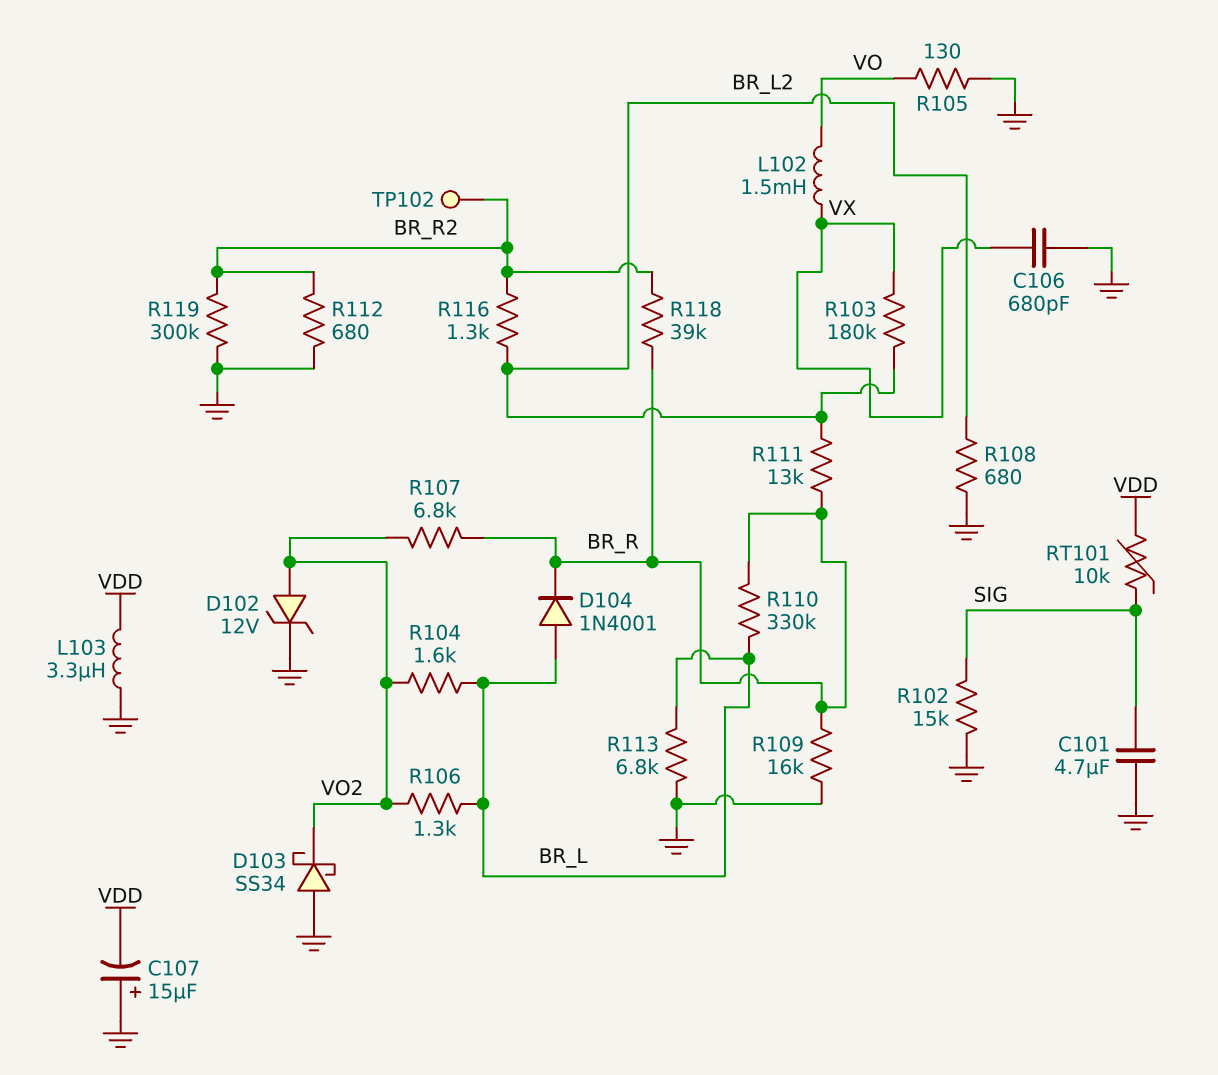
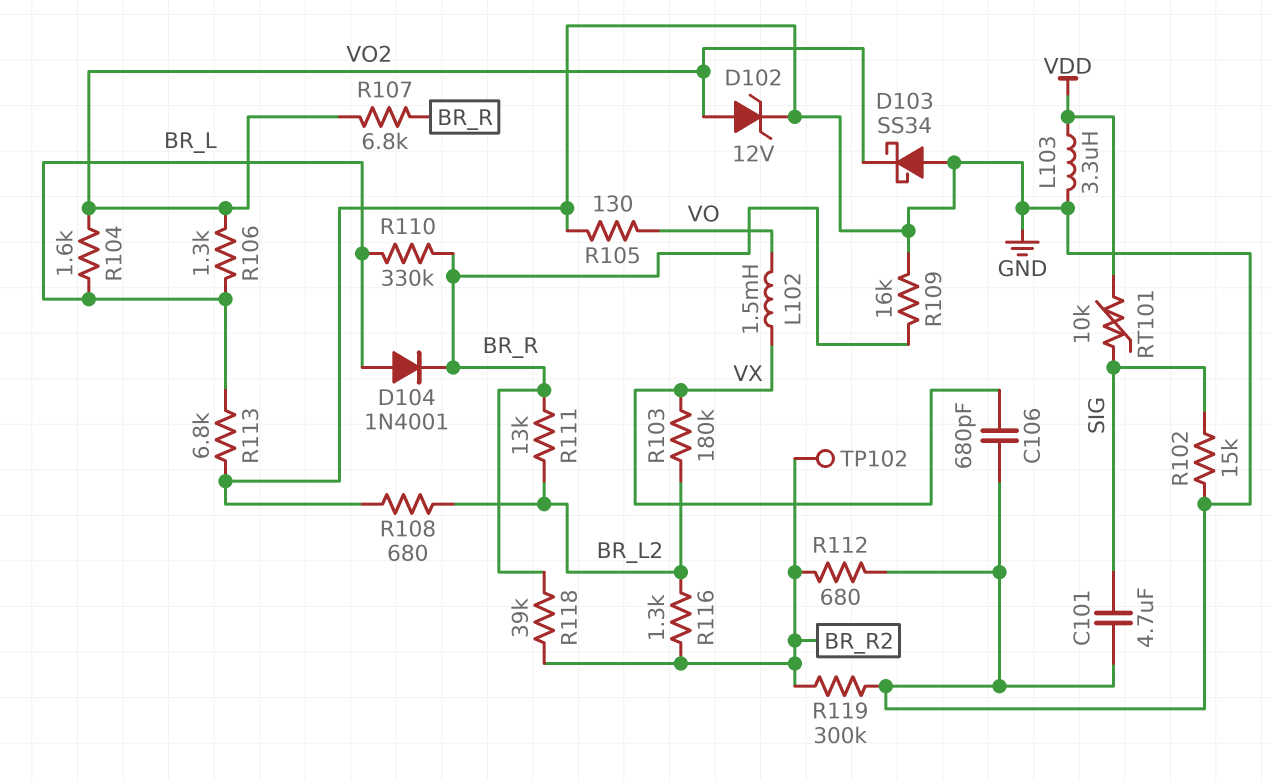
C107: 15uF (plus GND, minus VDD) -> none

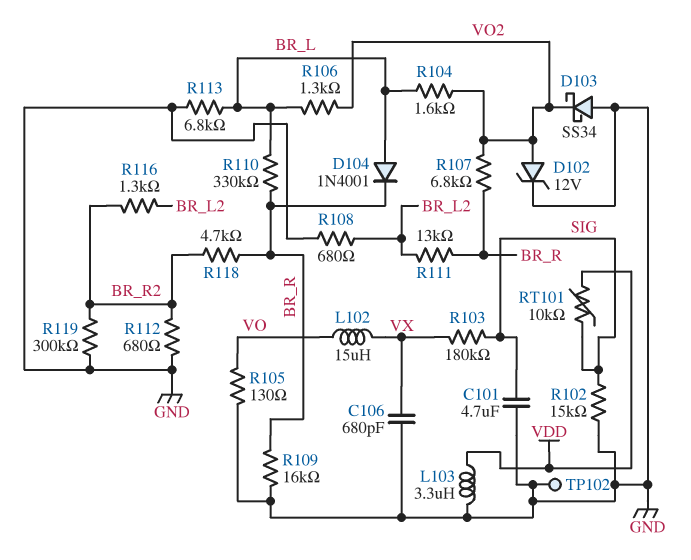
L102: 1.5mH (VO, VX) -> 15uH (VO, VX)
R103: 180k (BR_L2, VX) -> 180k (SIG, VX)
R118: 39k (BR_R, BR_R2) -> 4.7k (BR_R, BR_R2)
TP102: test point (BR_R2) -> test point (GND)

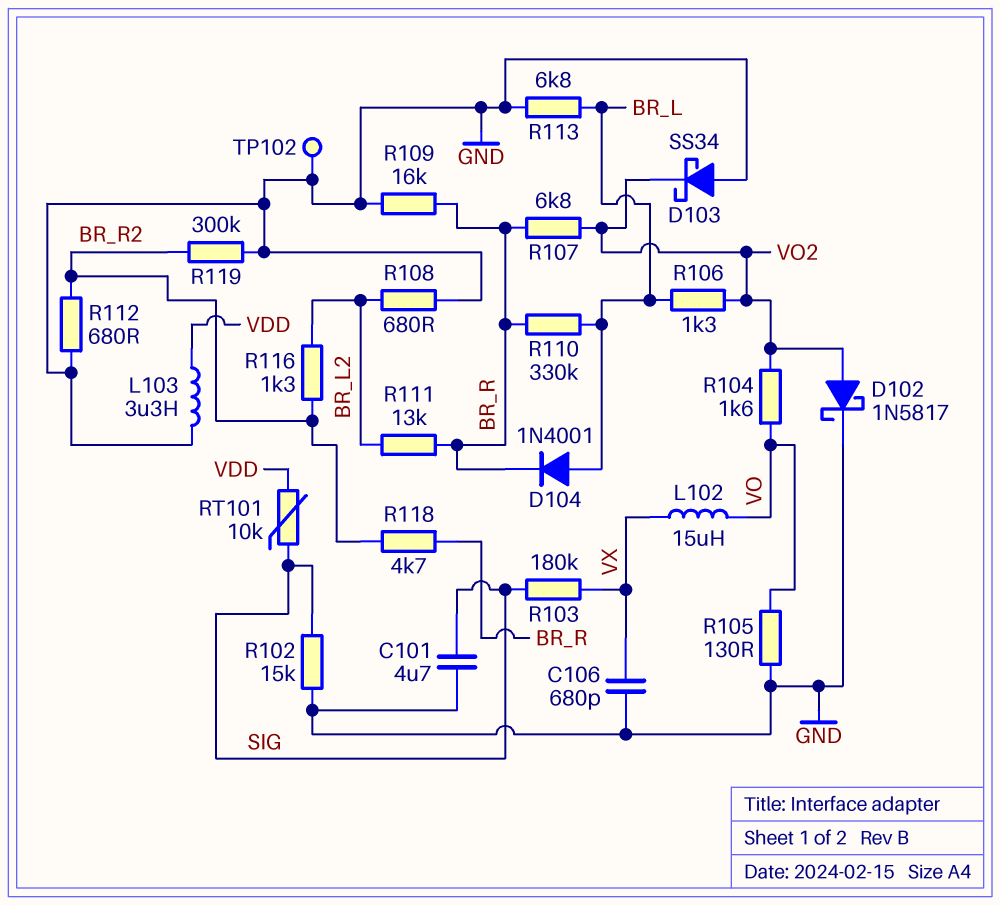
D102: zener 12V (A VO2, K GND) -> schottky 1N5817 (A VO2, K GND)
R104: 1.6k (BR_L, VO2) -> 1.6k (VO, VO2)

